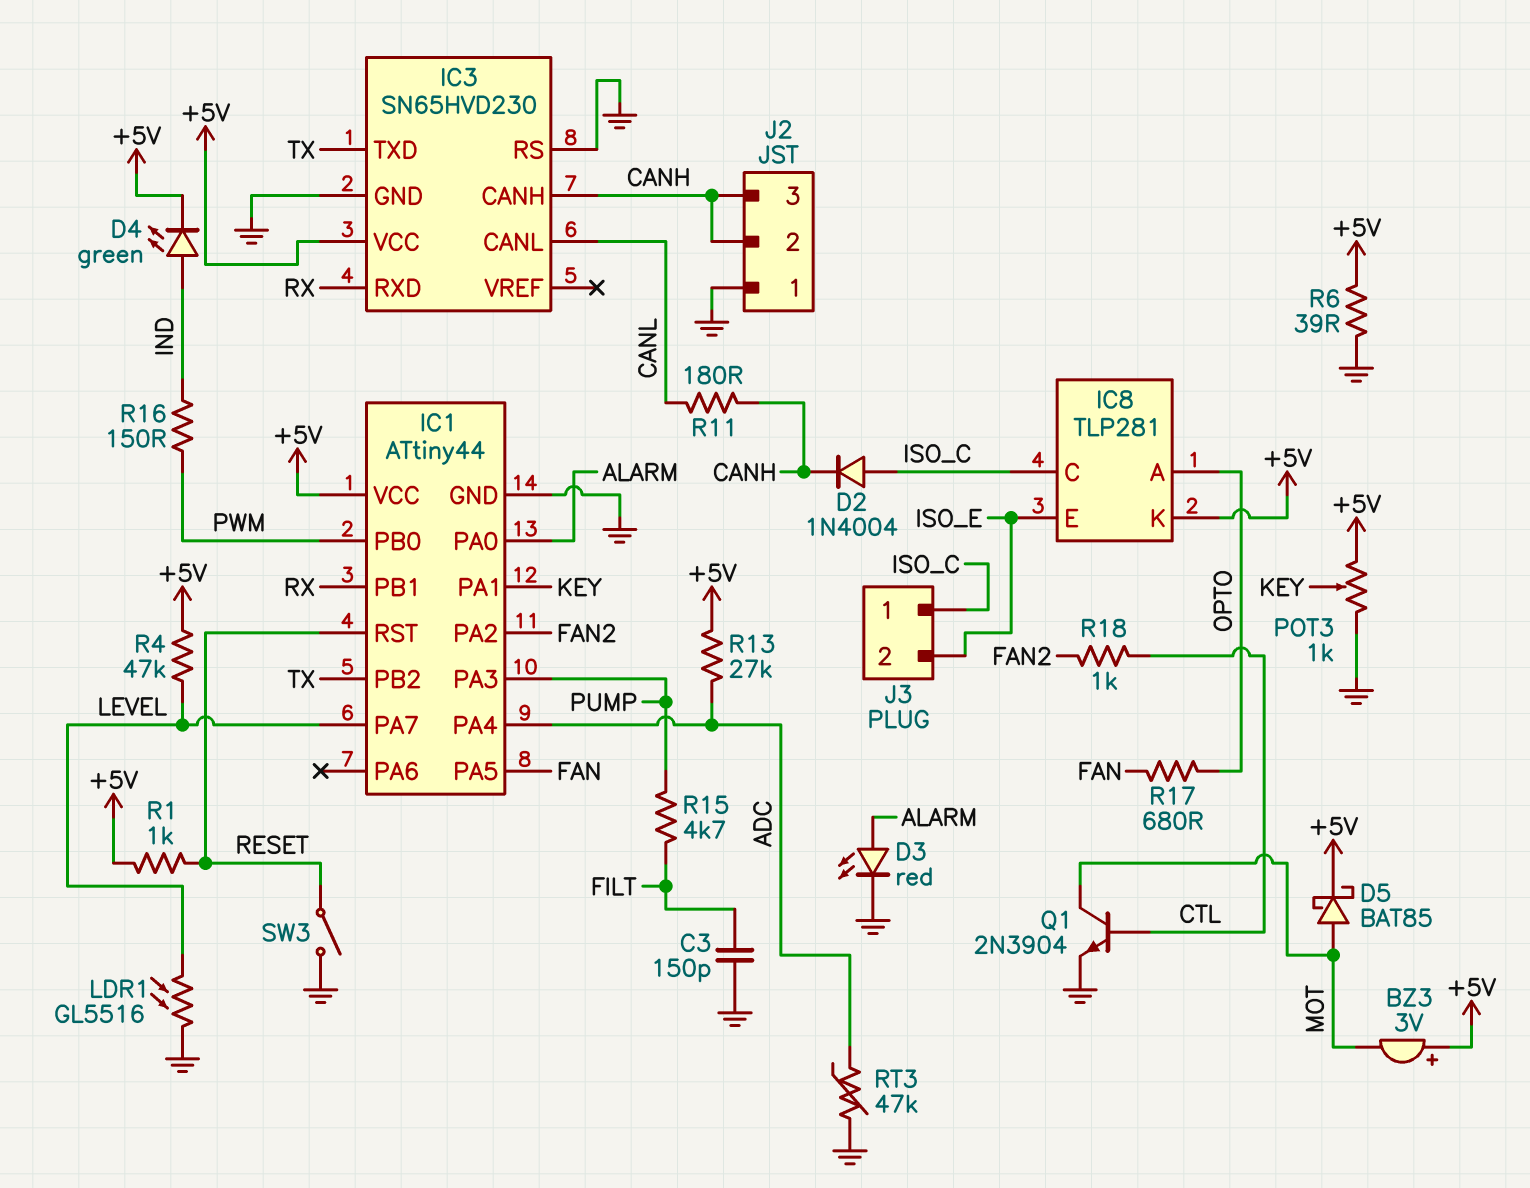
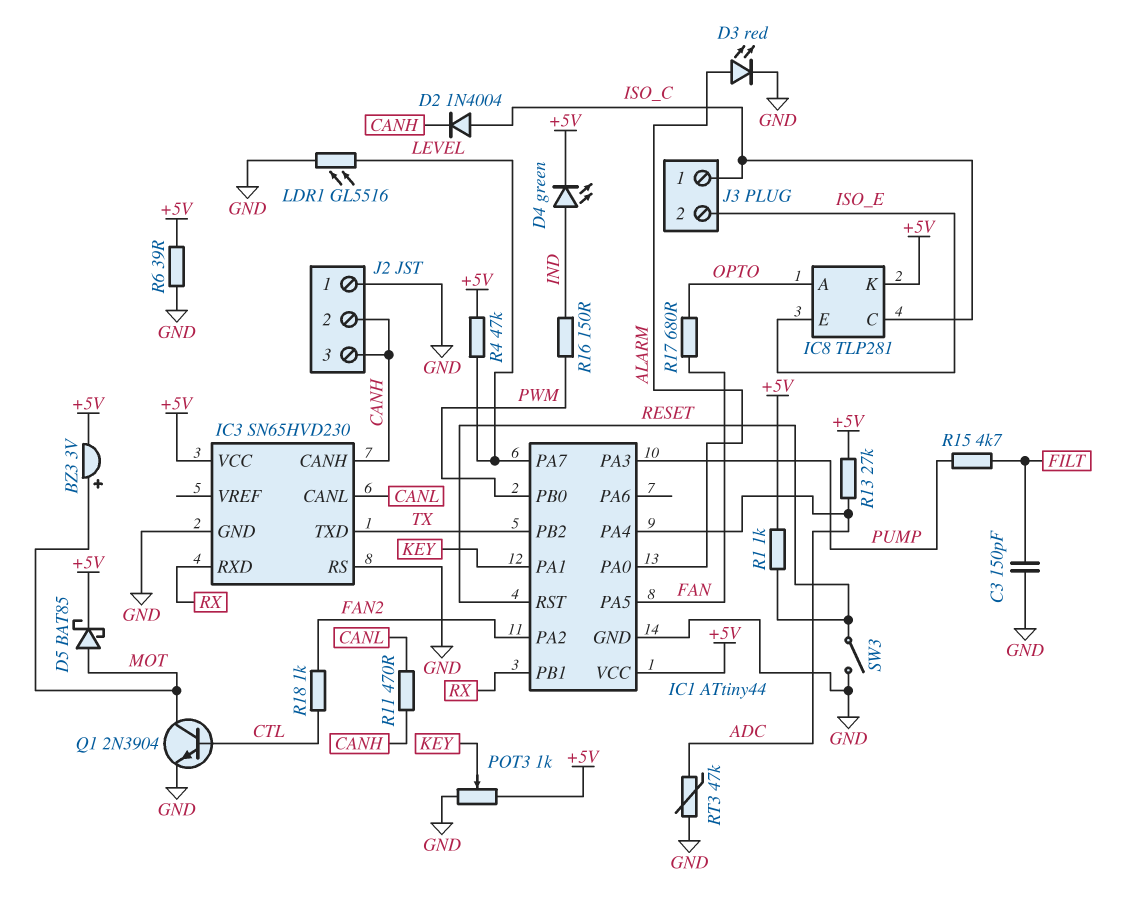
BZ3: buzzer 3V (plus +5V, minus MOT) -> buzzer 3V (plus MOT, minus +5V)
R11: 180 (CANH, CANL) -> 470 (CANH, CANL)

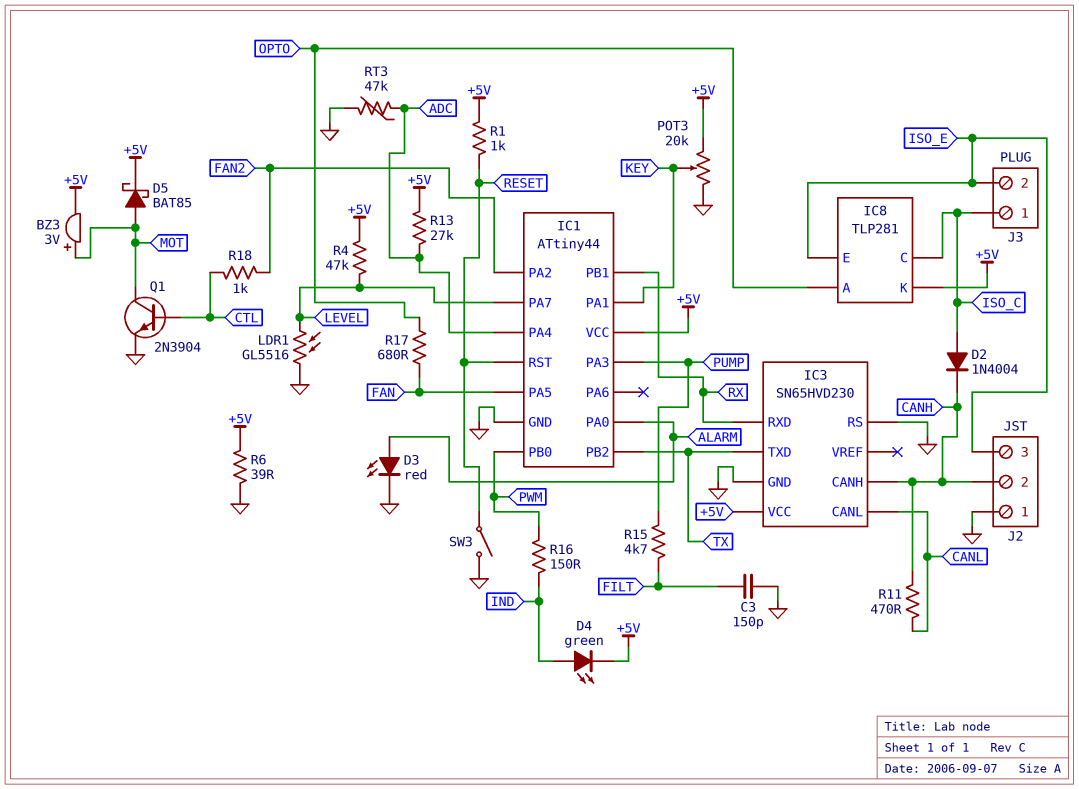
J2 pin 3: CANH -> ISO_E
POT3: 1k (+5V, GND, wiper KEY) -> 20k (+5V, GND, wiper KEY)

